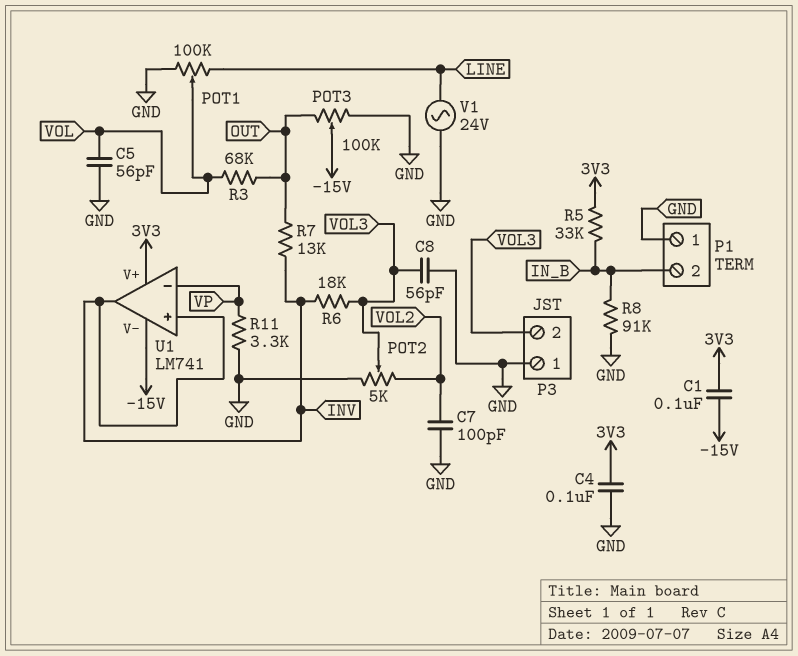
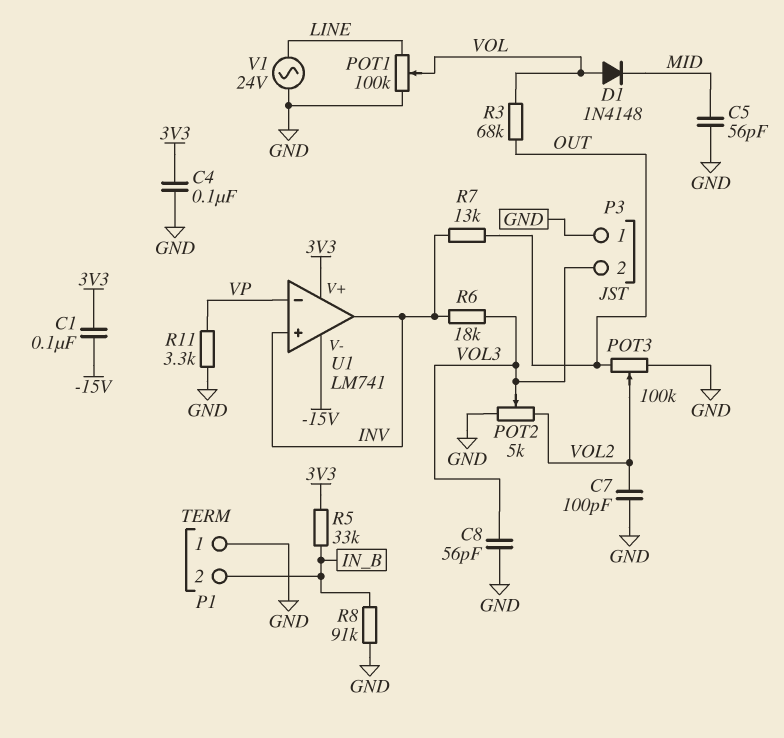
C5: 56pF (GND, VOL) -> 56pF (GND, MID)
D1: none -> diode 1N4148 (A VOL, K MID)
POT3: 100k (GND, OUT, wiper -15V) -> 100k (GND, OUT, wiper VOL2)

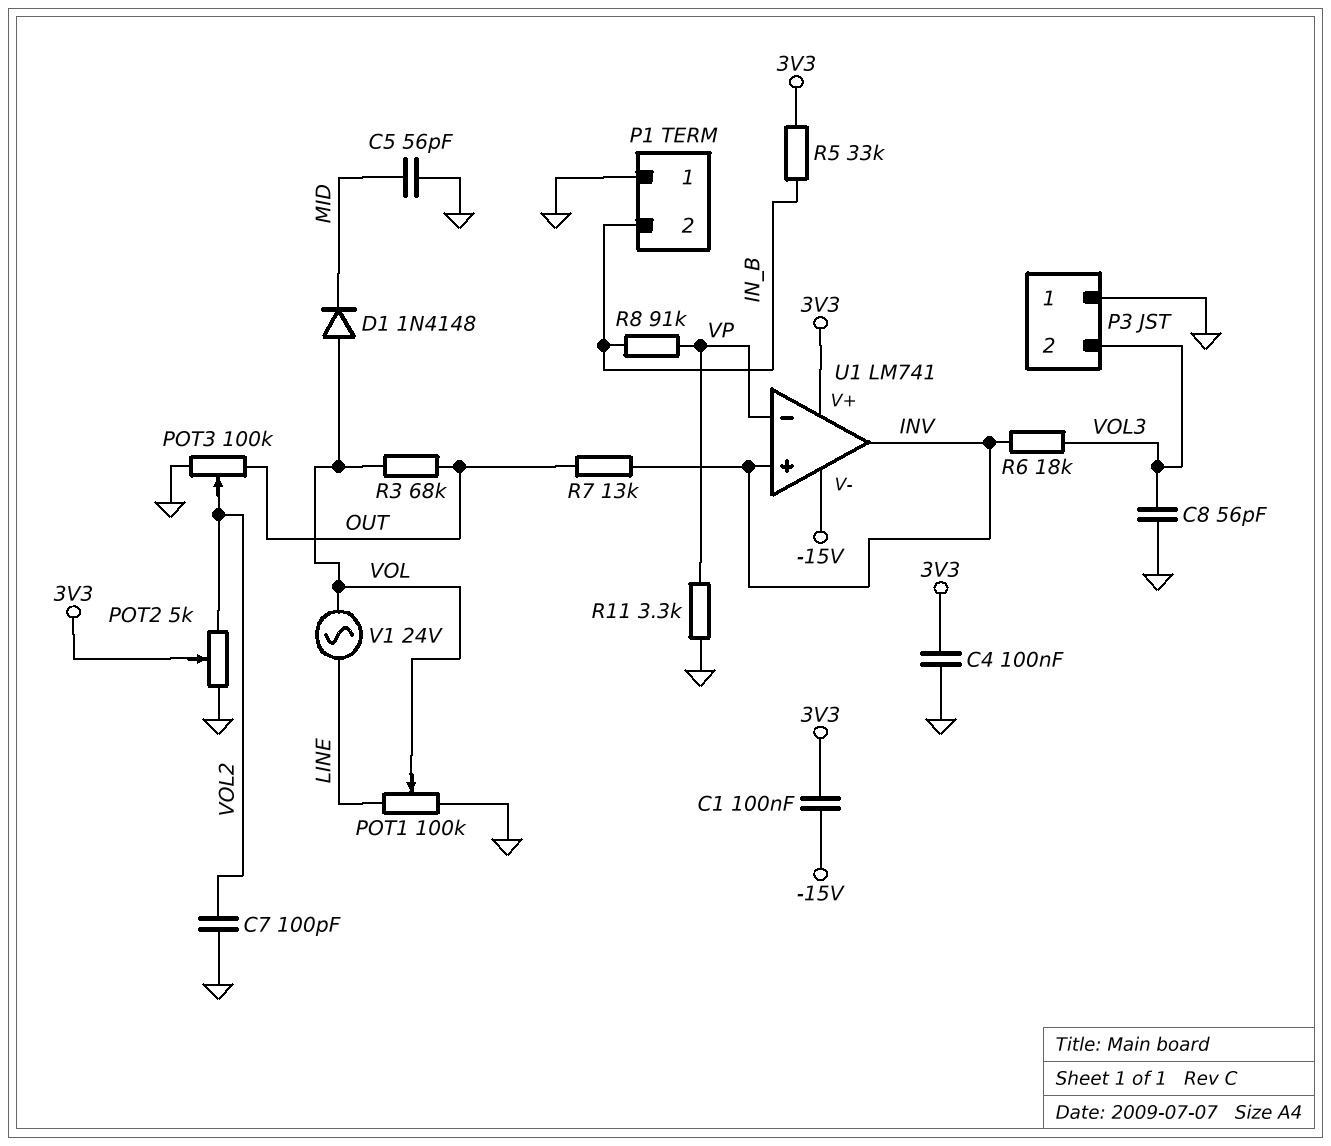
POT2: 5k (GND, VOL2, wiper VOL3) -> 5k (GND, VOL2, wiper 3V3)
R8: 91k (GND, IN_B) -> 91k (IN_B, VP)
V1: AC 24V (GND, LINE) -> AC 24V (LINE, VOL)

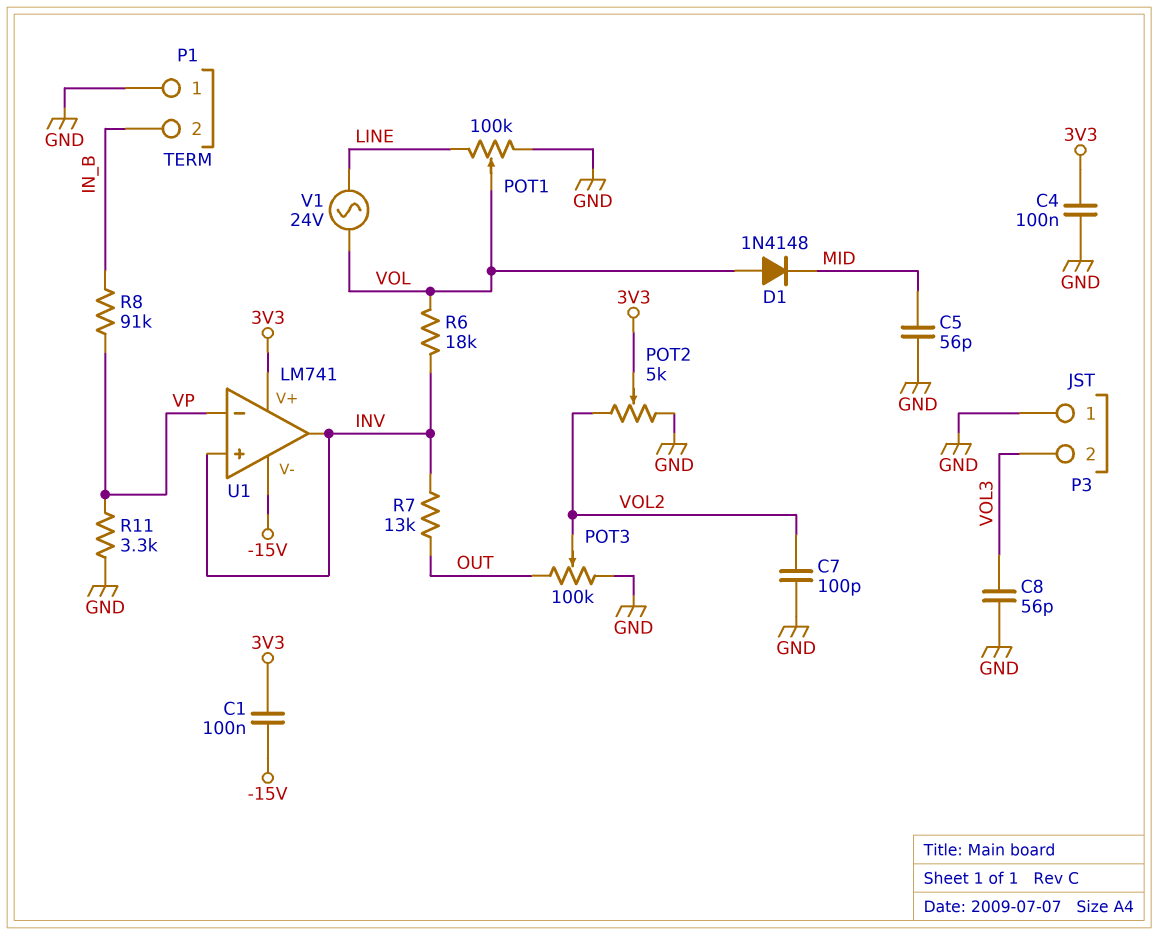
R3: 68k (OUT, VOL) -> none
R5: 33k (3V3, IN_B) -> none
R6: 18k (INV, VOL3) -> 18k (INV, VOL)

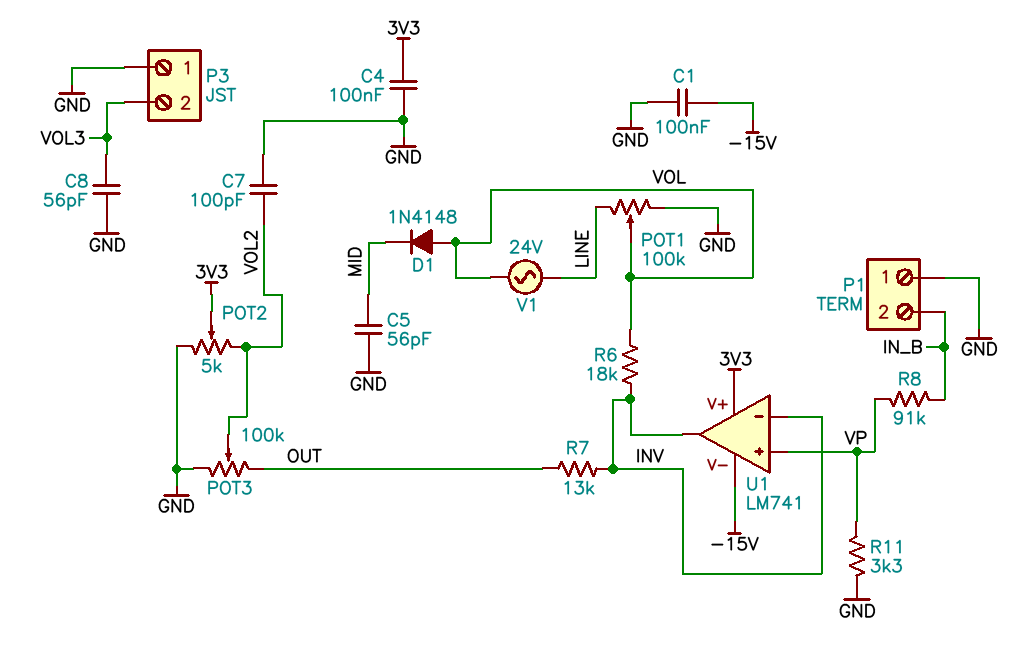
C1: 100nF (-15V, 3V3) -> 100nF (-15V, GND)
U1 pin in+: INV -> VP
U1 pin in-: VP -> INV

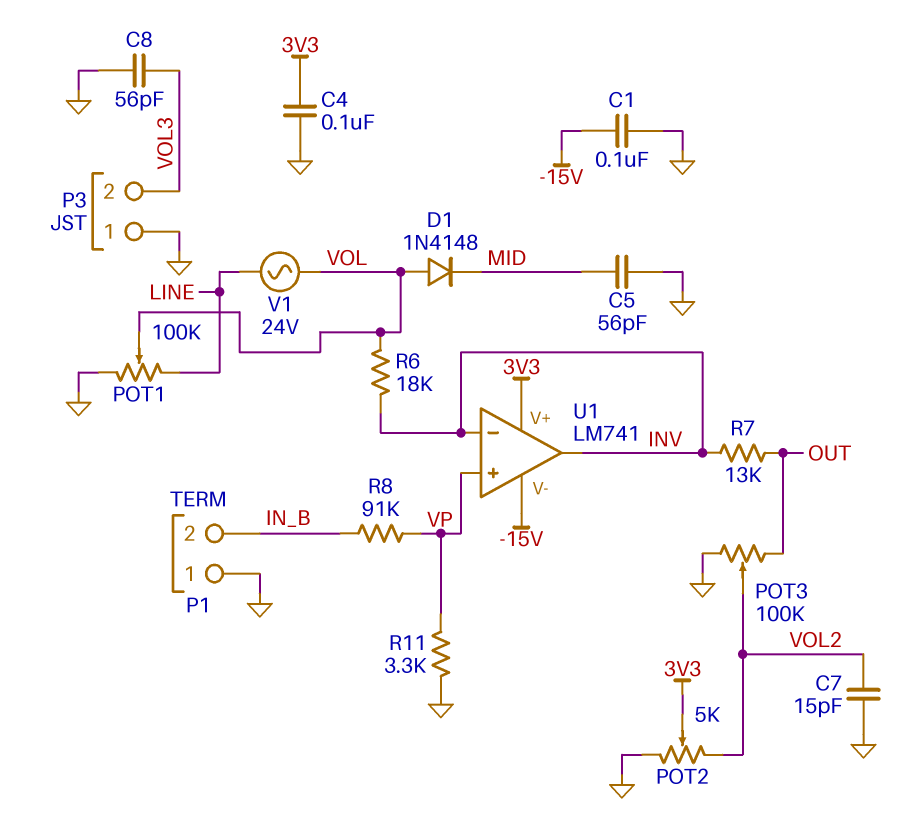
C7: 100pF (GND, VOL2) -> 15pF (GND, VOL2)

